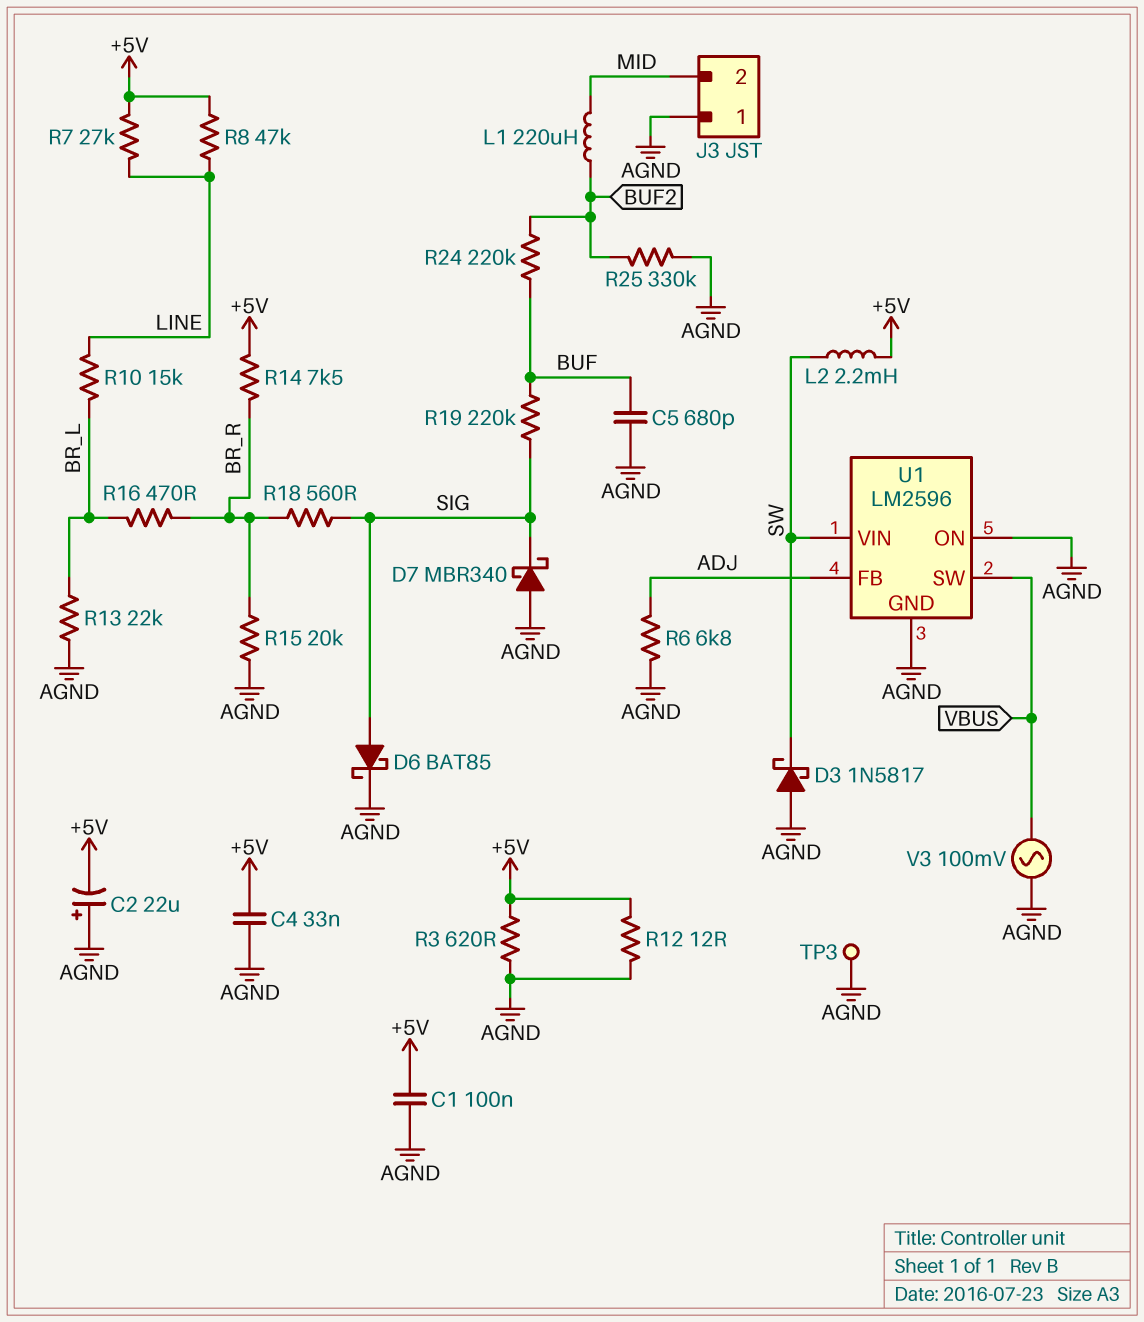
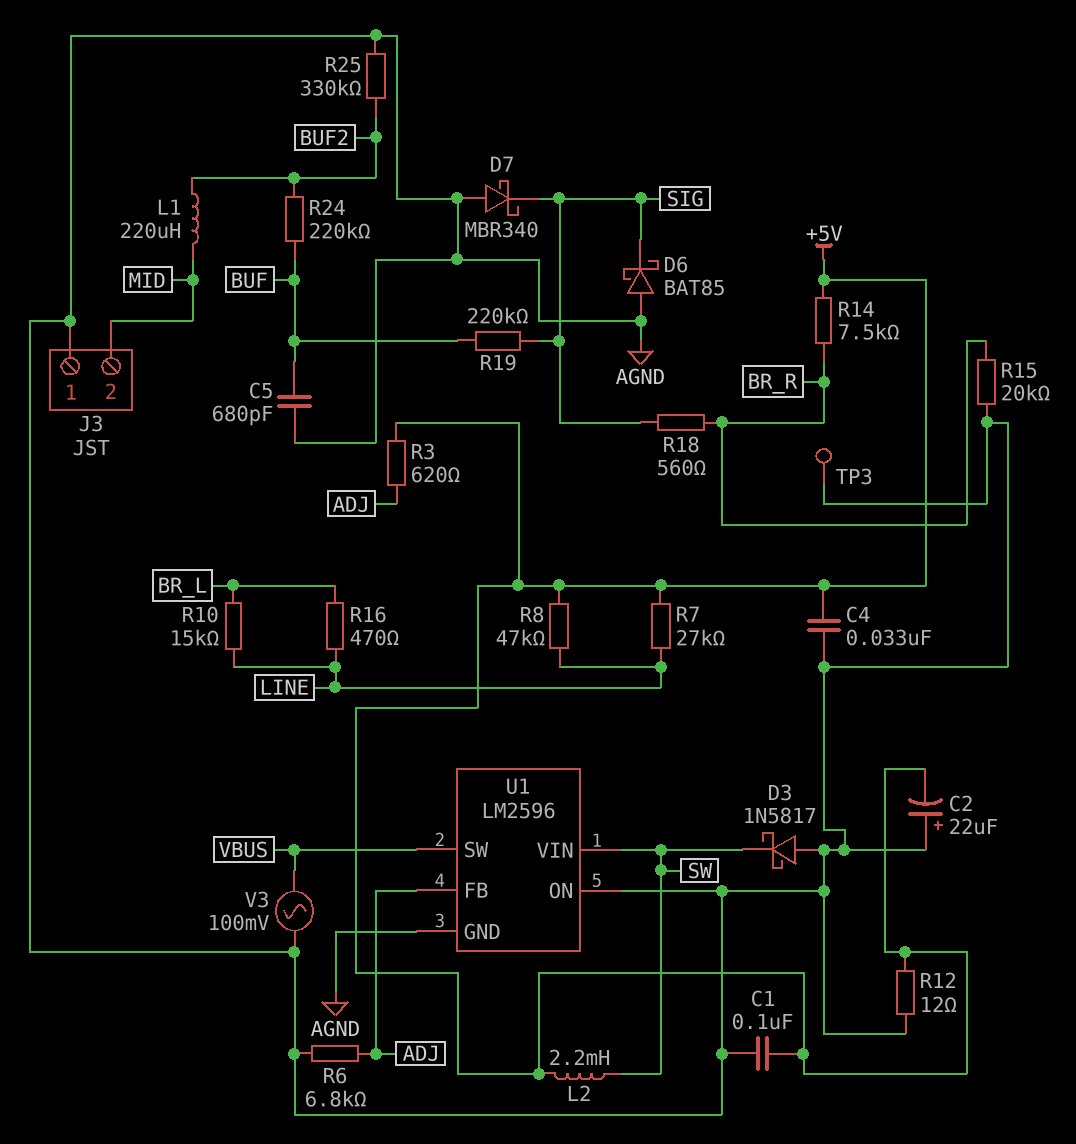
D6: schottky BAT85 (A SIG, K AGND) -> schottky BAT85 (A AGND, K SIG)
R3: 620 (+5V, AGND) -> 620 (+5V, ADJ)
R13: 22k (AGND, BR_L) -> none
R16: 470 (BR_L, BR_R) -> 470 (BR_L, LINE)

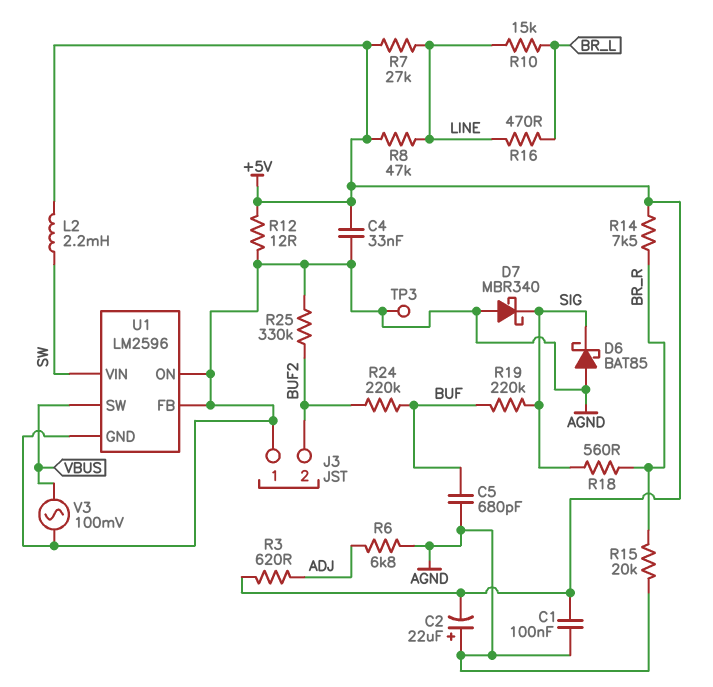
D3: schottky 1N5817 (A AGND, K SW) -> none
J3 pin 2: MID -> BUF2
L1: 220uH (BUF2, MID) -> none
U1 pin FB: ADJ -> AGND

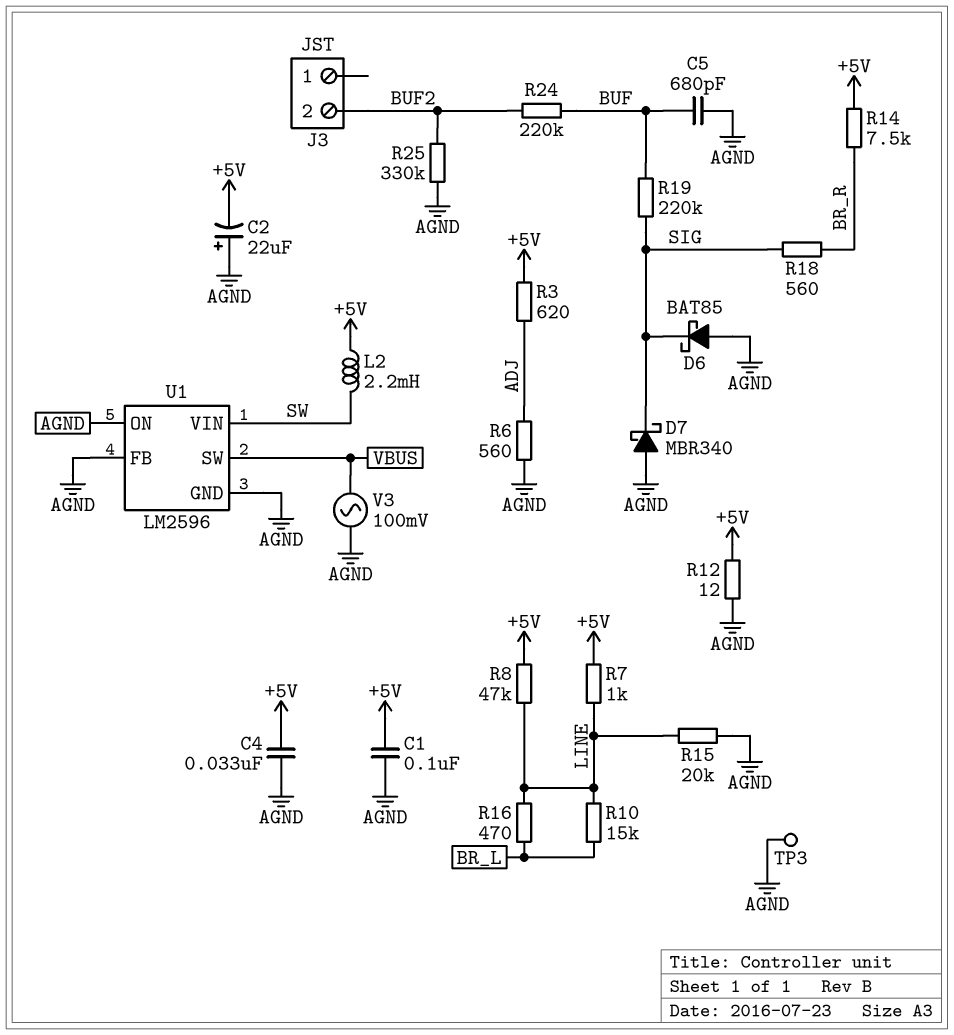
J3 pin 1: AGND -> none
R6: 6.8k (ADJ, AGND) -> 560 (ADJ, AGND)
R7: 27k (+5V, LINE) -> 1k (+5V, LINE)
R15: 20k (AGND, BR_R) -> 20k (AGND, LINE)

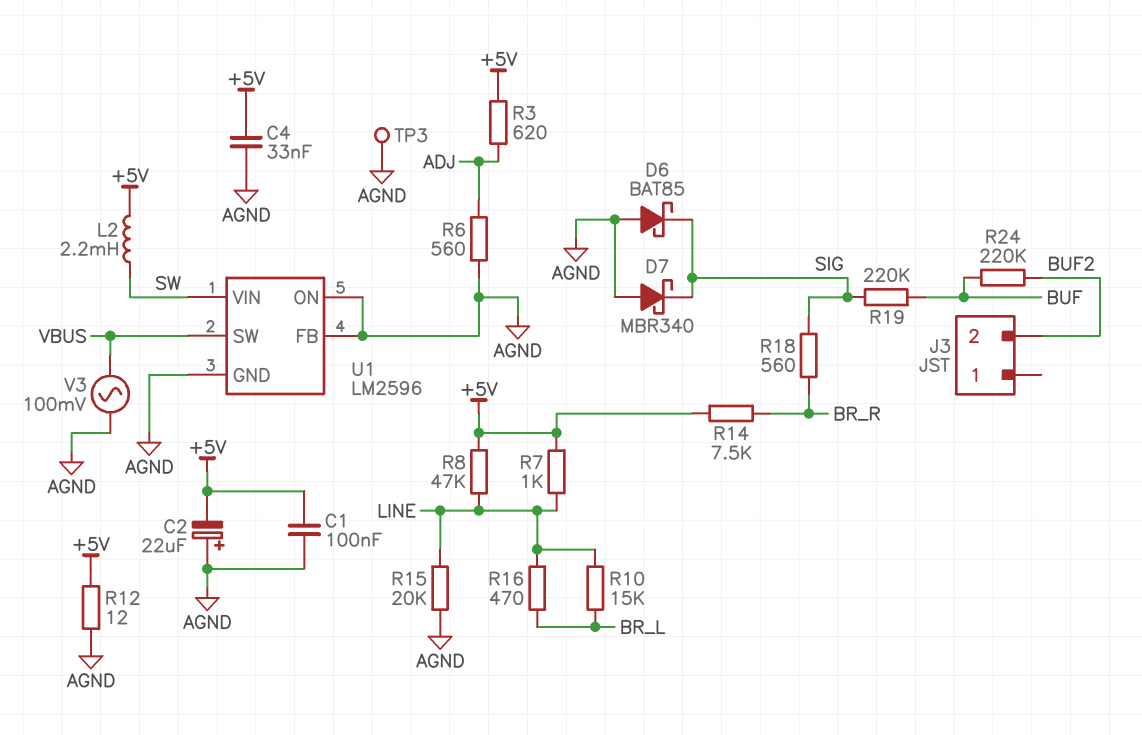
C5: 680pF (AGND, BUF) -> none
R25: 330k (AGND, BUF2) -> none

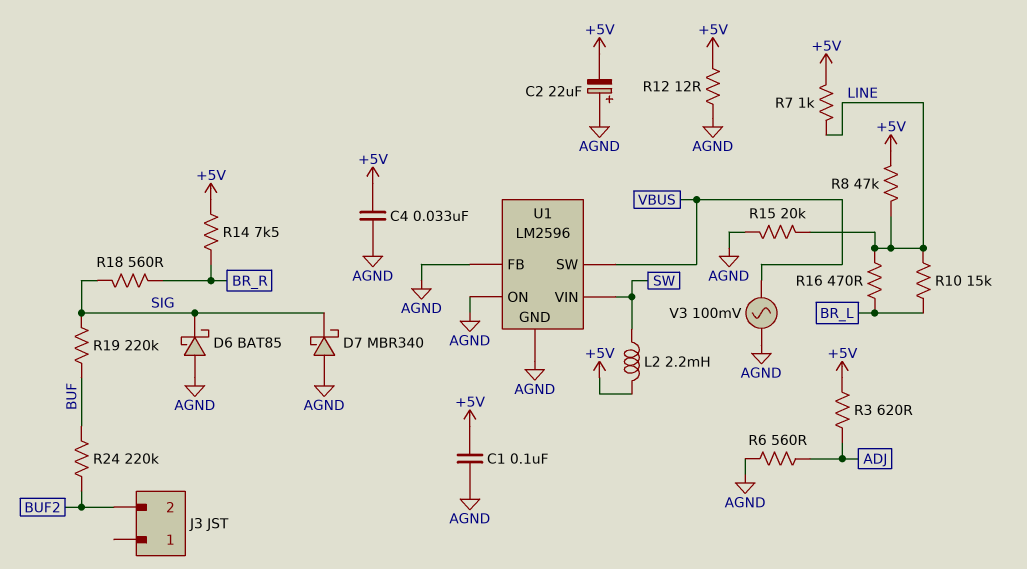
TP3: test point (AGND) -> none

